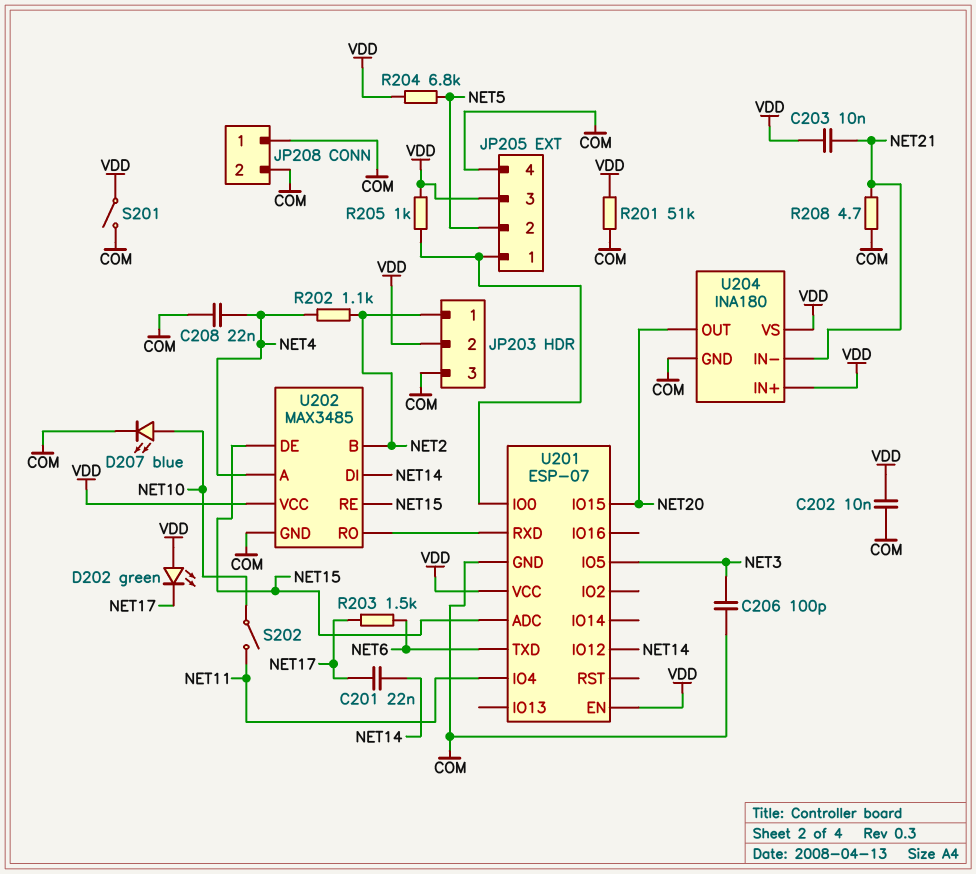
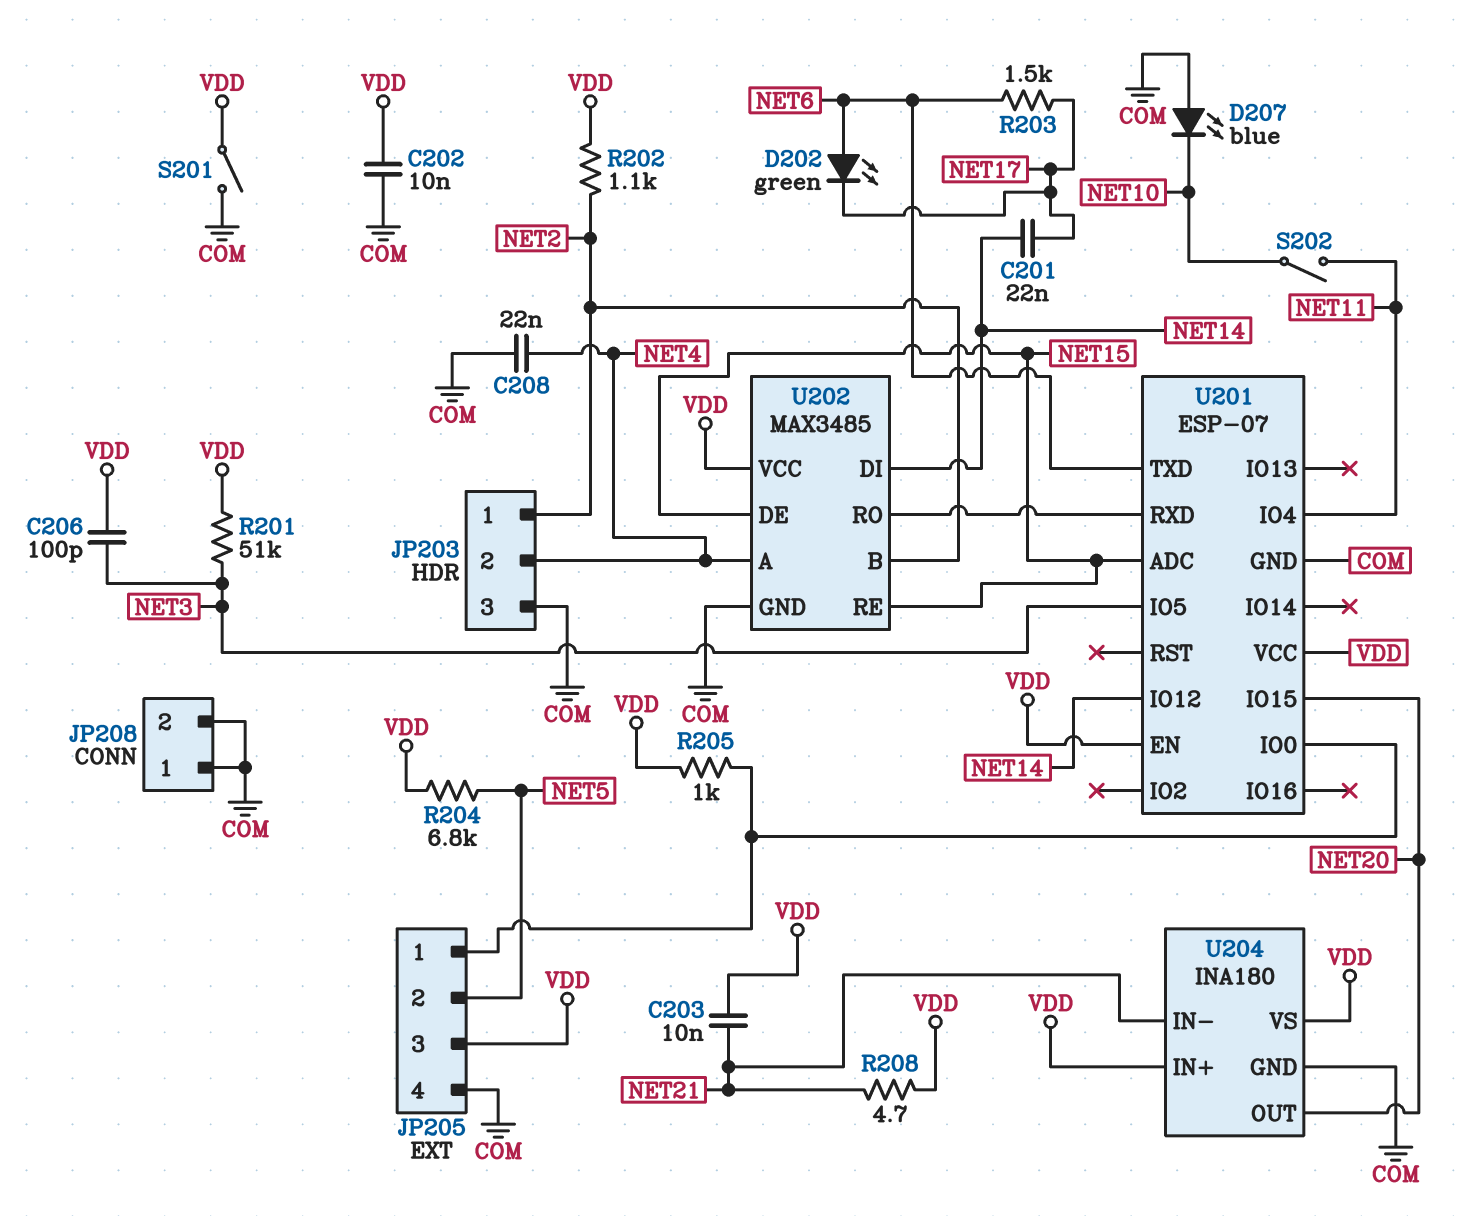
C206: 100pF (COM, NET3) -> 100pF (NET3, VDD)
D202: LED green (A VDD, K NET17) -> LED green (A NET6, K NET17)
D207: LED blue (A NET10, K COM) -> LED blue (A COM, K NET10)
JP203 pin 2: VDD -> NET4
R201: 51k (COM, VDD) -> 51k (NET3, VDD)
R202: 1.1k (NET2, NET4) -> 1.1k (NET2, VDD)
R208: 4.7 (COM, NET21) -> 4.7 (NET21, VDD)

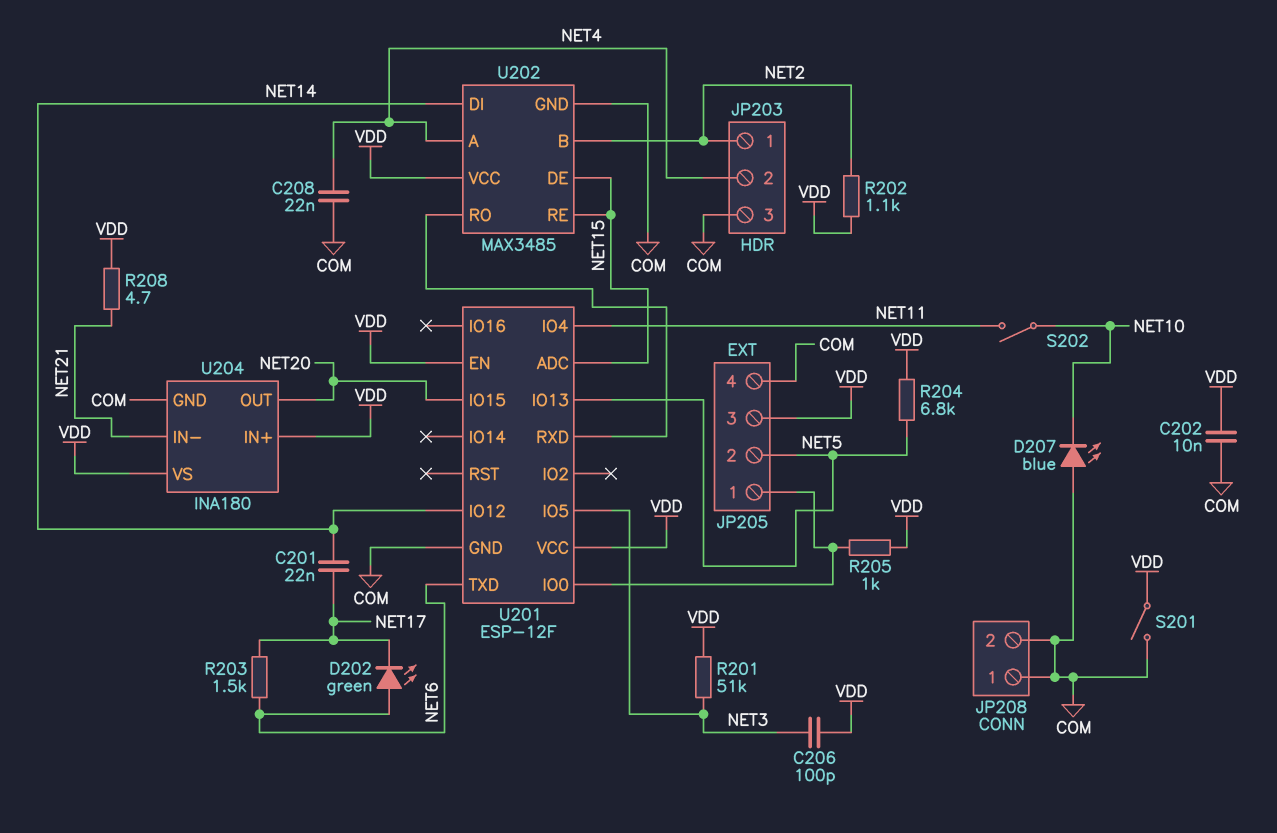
C203: 10nF (NET21, VDD) -> none
U201: ESP-07 -> ESP-12F
U201 pin IO13: none -> NET5

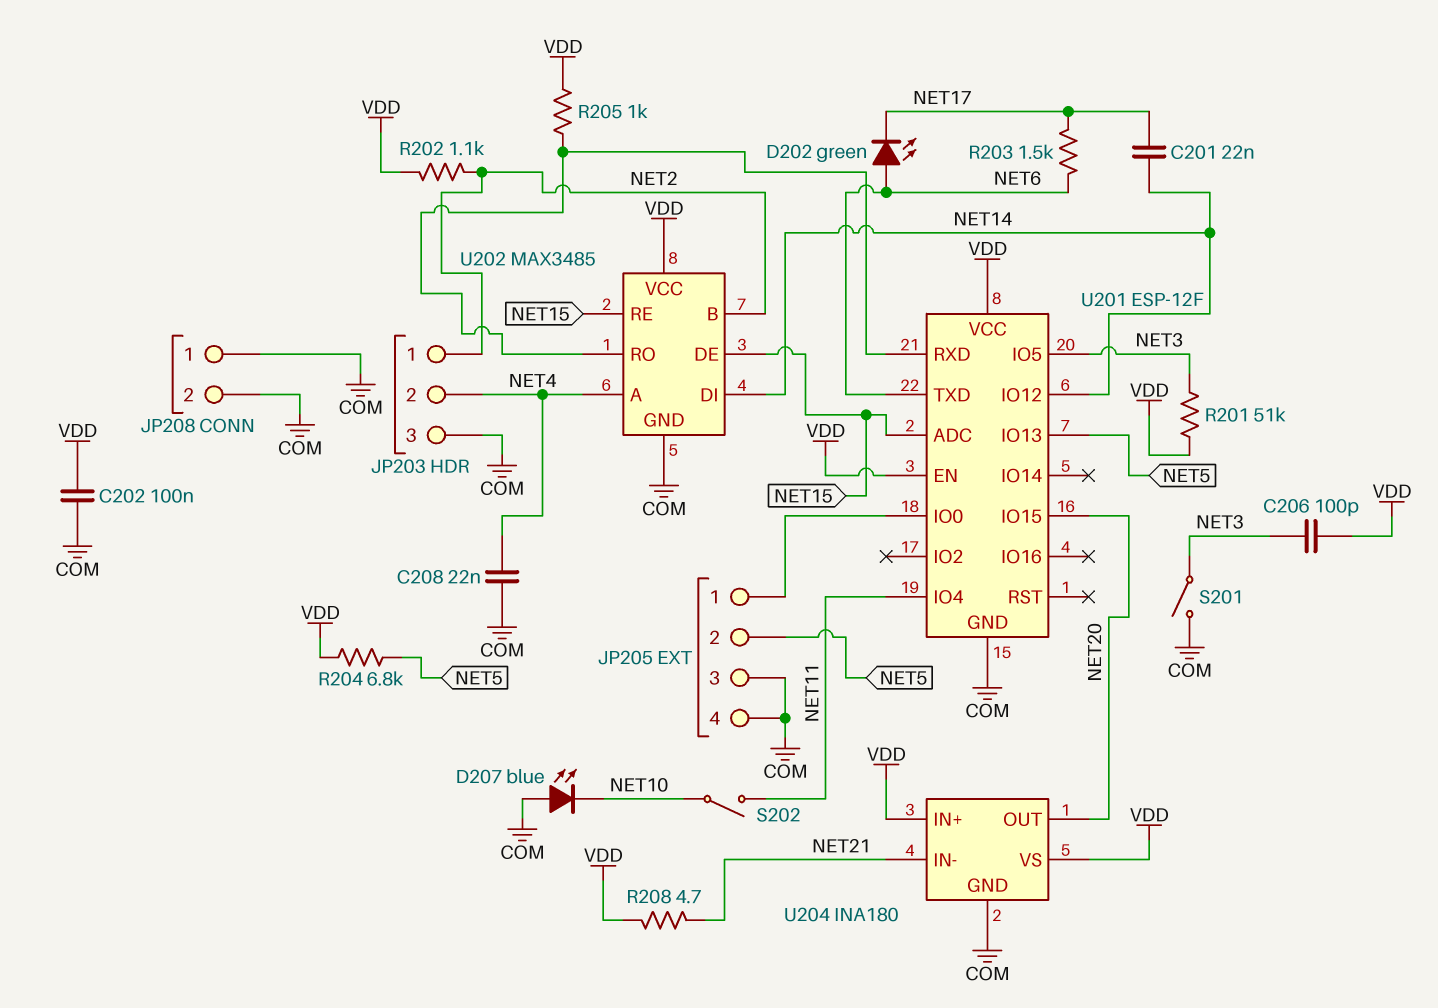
C202: 10nF (COM, VDD) -> 100nF (COM, VDD)
JP205 pin 3: VDD -> COM
R205: 1k (JP205/1, VDD) -> 1k (U201/RXD, VDD)
S201: switch (COM, VDD) -> switch (COM, NET3)

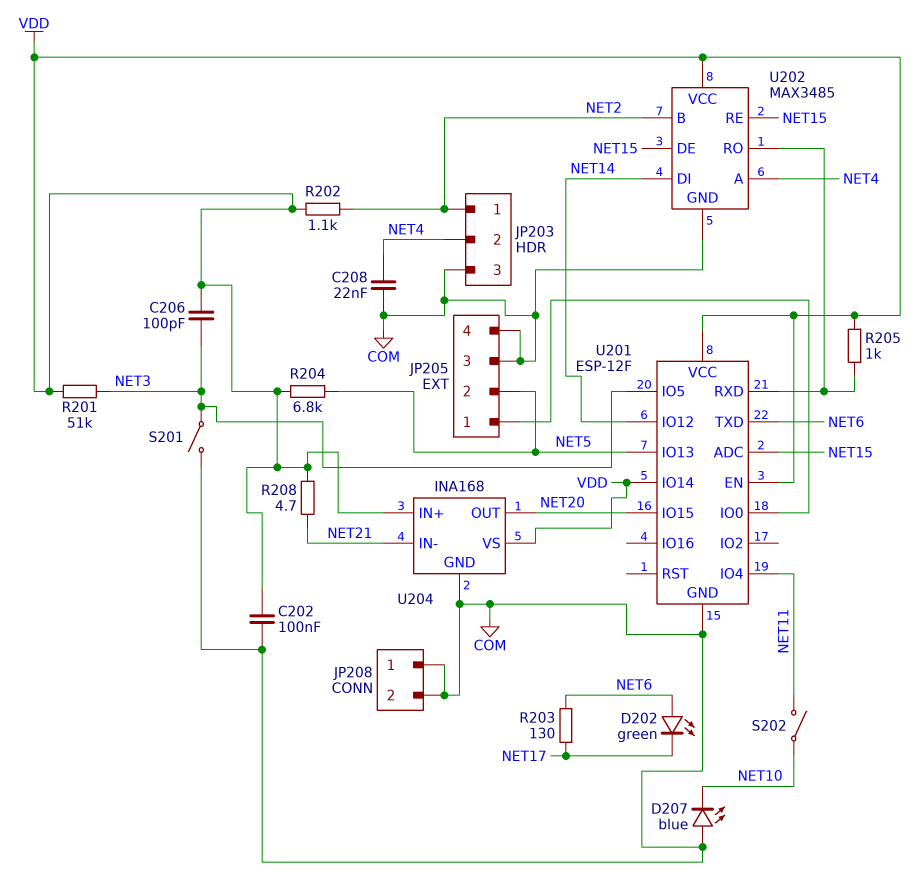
C201: 22nF (NET14, NET17) -> none
R203: 1.5k (NET6, NET17) -> 130 (NET6, NET17)
U201 pin IO14: none -> VDD
U204: INA180 -> INA168

